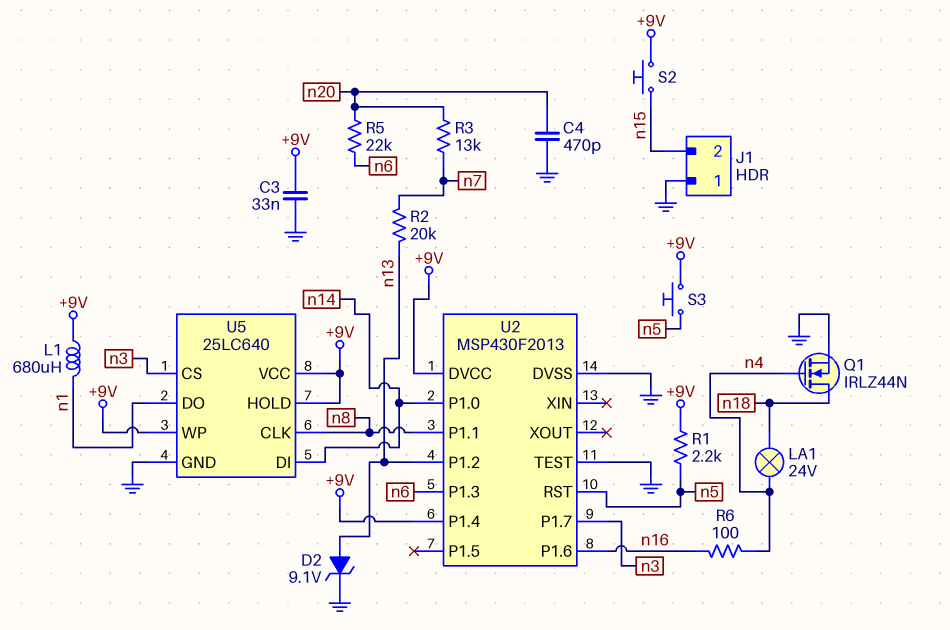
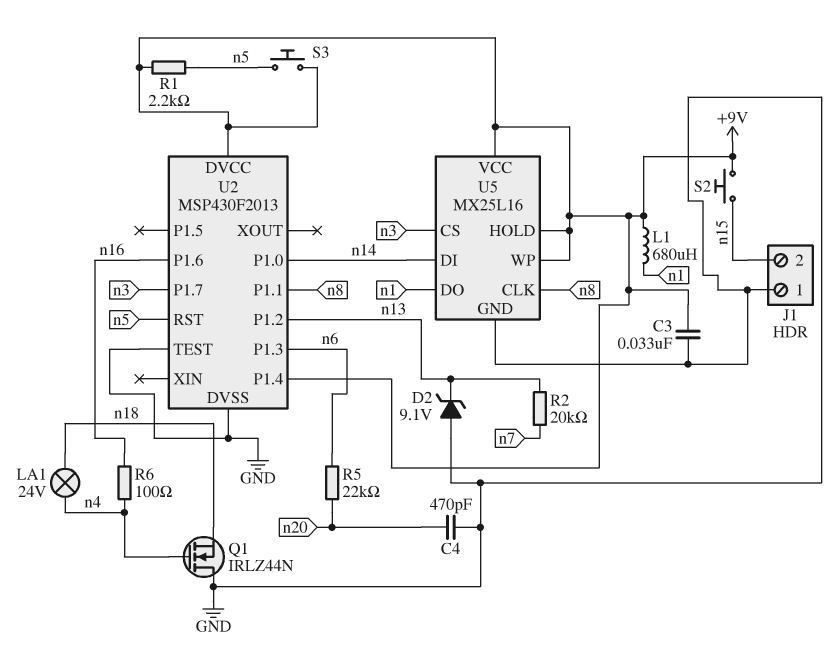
D2: zener 9.1V (A n13, K GND) -> zener 9.1V (A GND, K n13)
Q1: NMOS IRLZ44N (G n4, D n18, S GND) -> NMOS IRLZ44N (G n4, D GND, S n18)
R3: 13k (n7, n20) -> none
U5: 25LC640 -> MX25L16

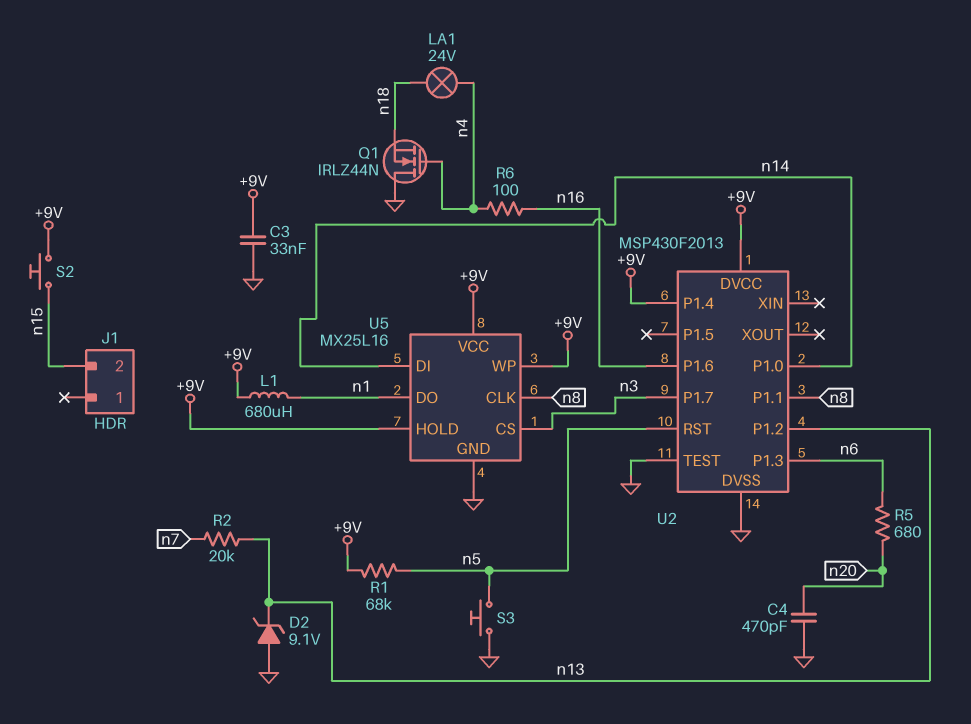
J1 pin 1: GND -> none
R1: 2.2k (+9V, n5) -> 68k (+9V, n5)
R5: 22k (n6, n20) -> 680 (n6, n20)
S3: button (+9V, n5) -> button (GND, n5)

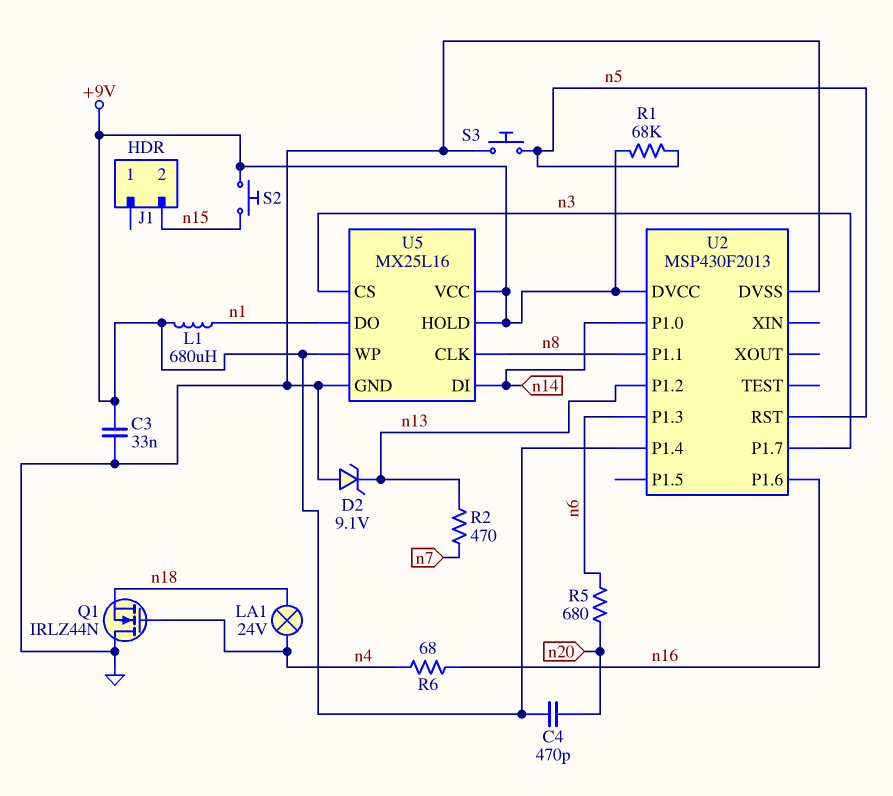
C4: 470pF (GND, n20) -> 470pF (+9V, n20)
R2: 20k (n7, n13) -> 470 (n7, n13)
R6: 100 (n4, n16) -> 68 (n4, n16)
U2 pin TEST: GND -> none

